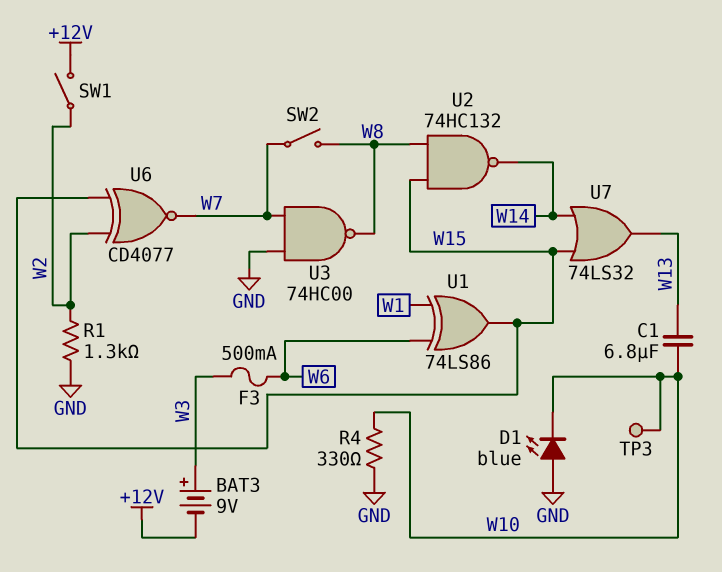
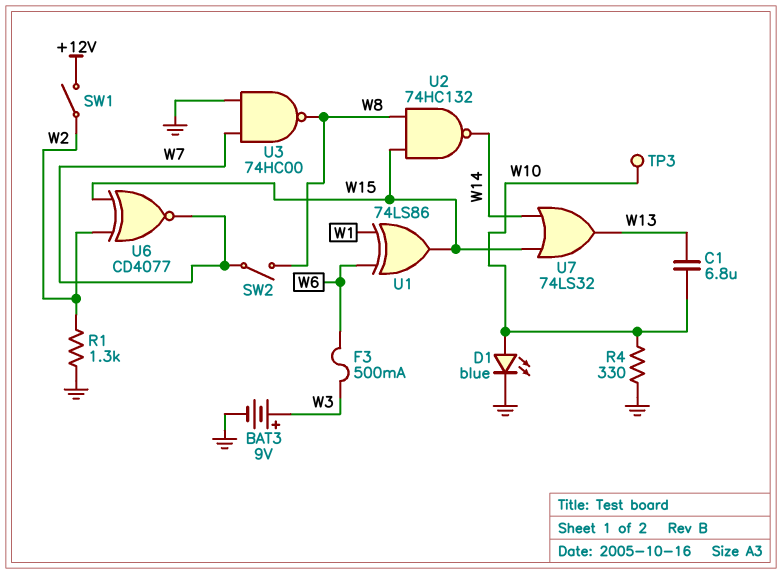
BAT3: 9V (plus W3, minus +12V) -> 9V (plus W3, minus GND)
D1: LED blue (A GND, K W10) -> LED blue (A W10, K GND)

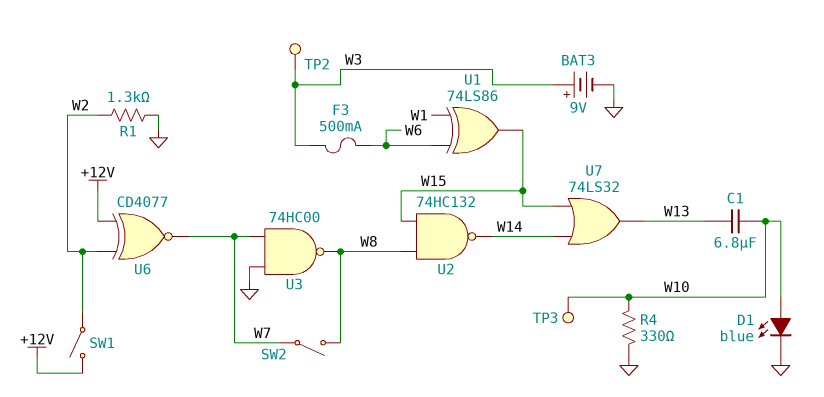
TP2: none -> test point (W3)
U6: XNOR CD4077 (in W2, in W15, out W7) -> XNOR CD4077 (in +12V, in W2, out W7)

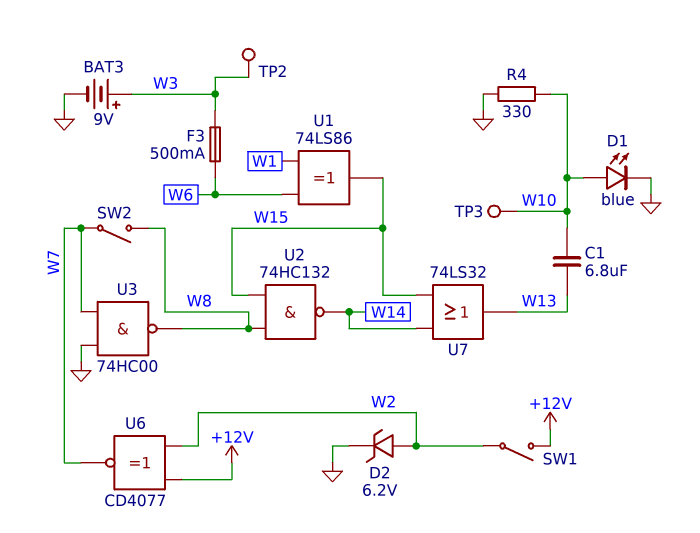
D2: none -> zener 6.2V (A W2, K GND)
R1: 1.3k (GND, W2) -> none

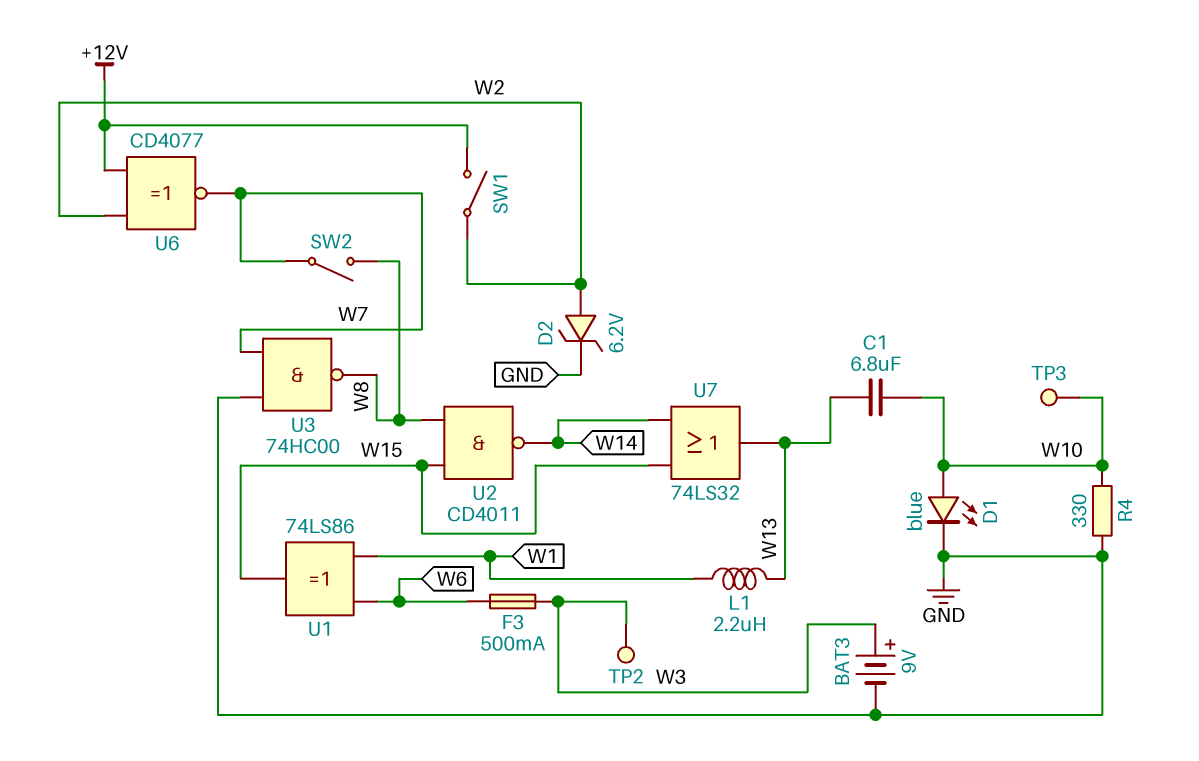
L1: none -> 2.2uH (W1, W13)
U2: NAND 74HC132 (in W8, in W15, out W14) -> NAND CD4011 (in W8, in W15, out W14)

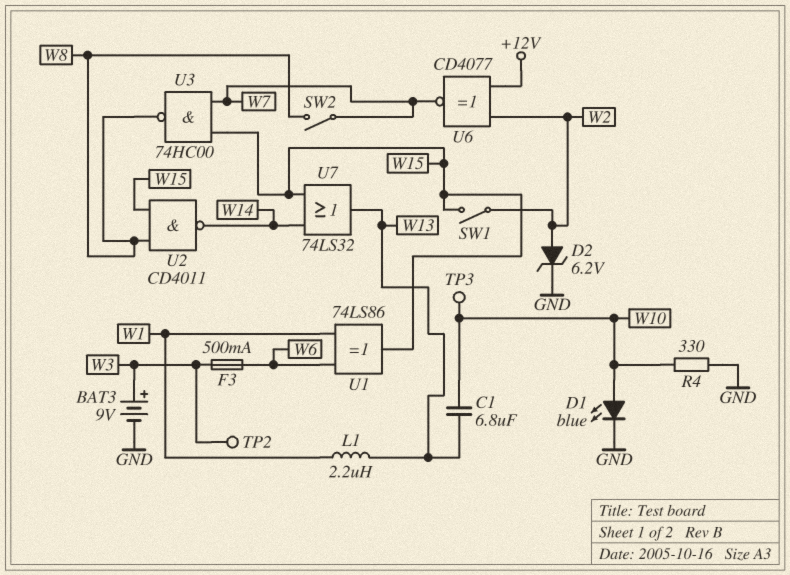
SW1: switch (+12V, W2) -> switch (W2, W15)
U3: NAND 74HC00 (in GND, in W7, out W8) -> NAND 74HC00 (in W7, in W15, out W8)

